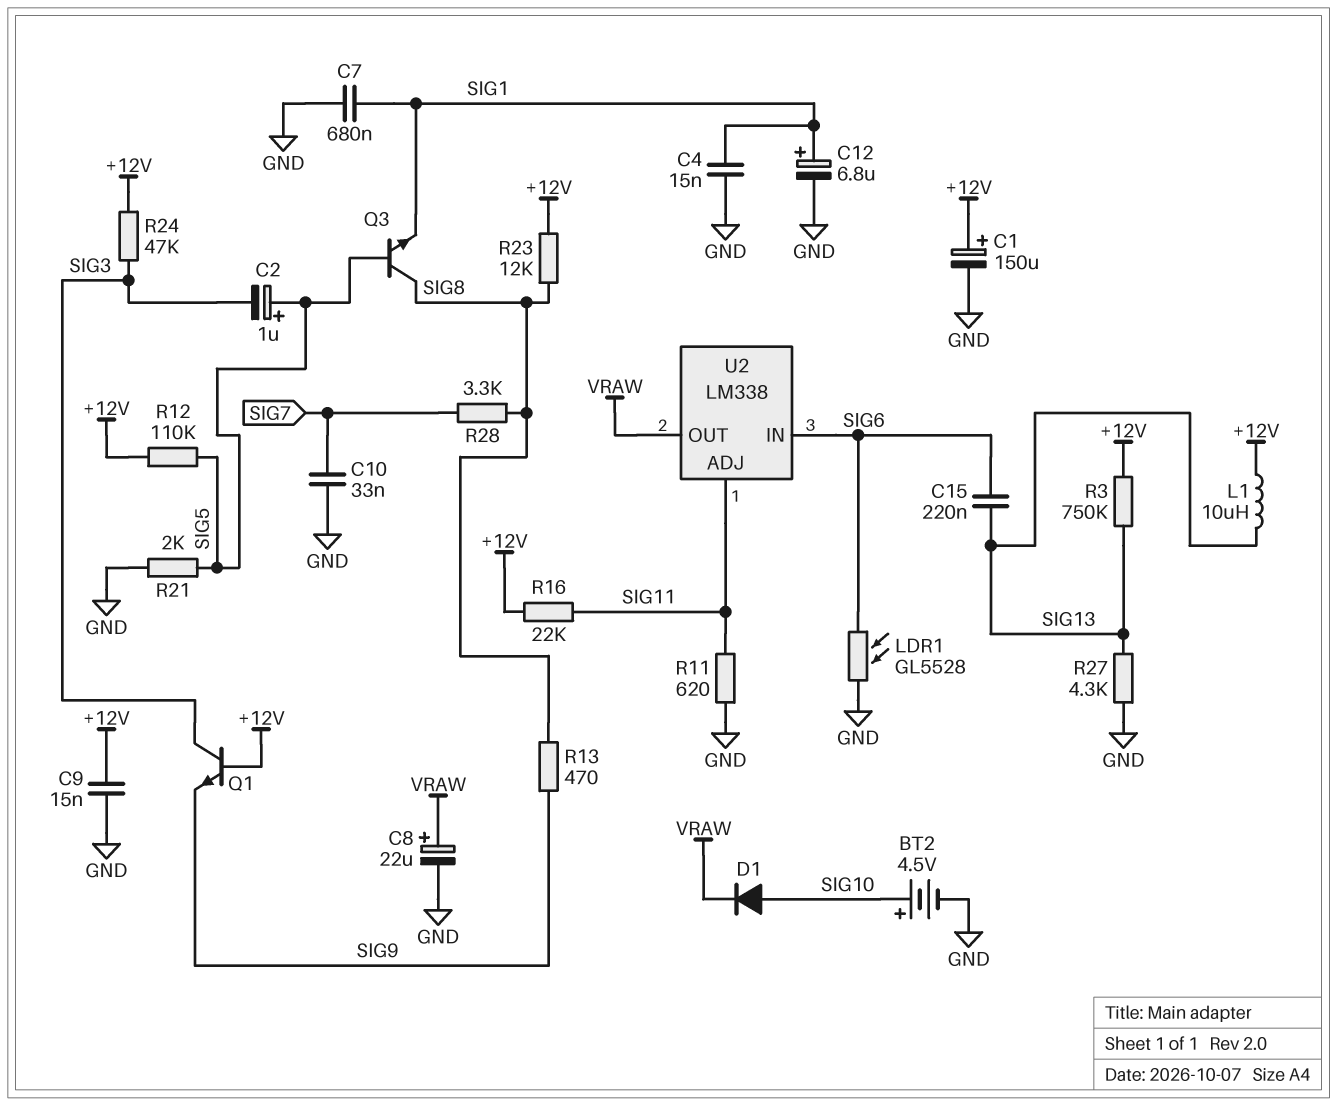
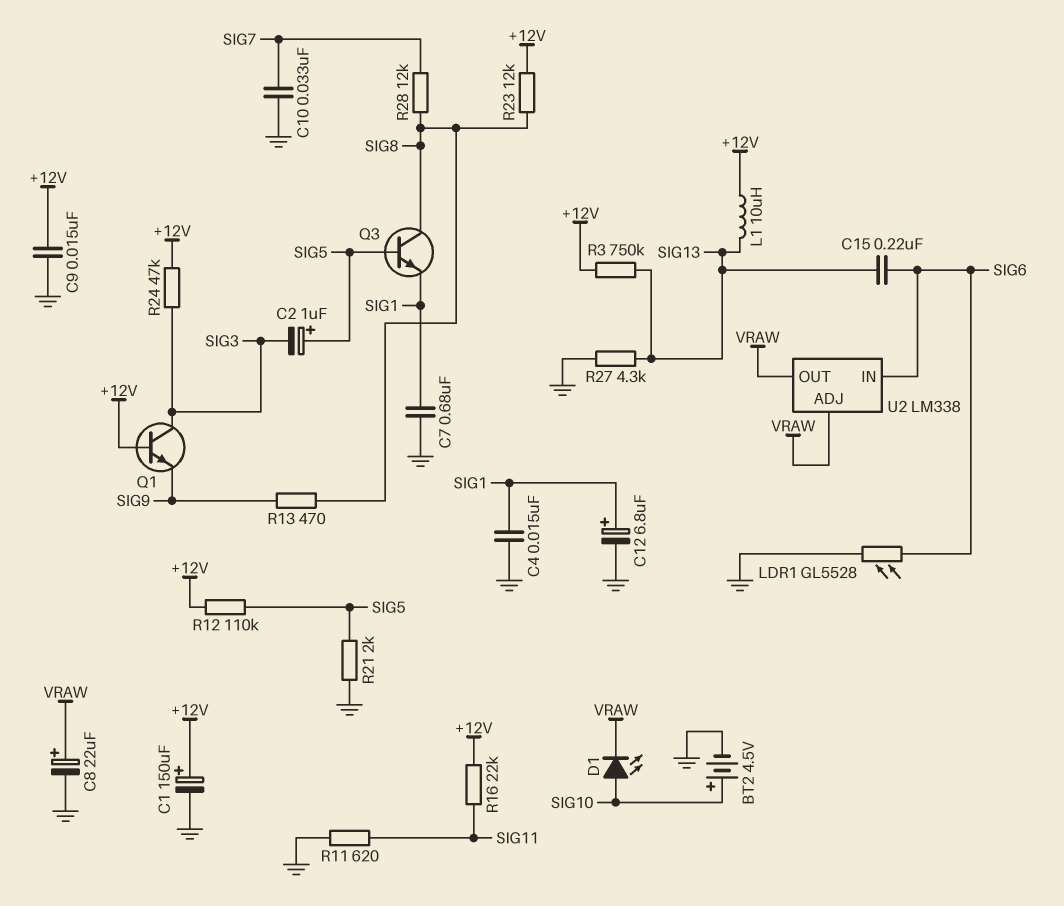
D1: diode (A SIG10, K VRAW) -> LED (A SIG10, K VRAW)
R28: 3.3k (SIG7, SIG8) -> 12k (SIG7, SIG8)
U2 pin ADJ: SIG11 -> VRAW

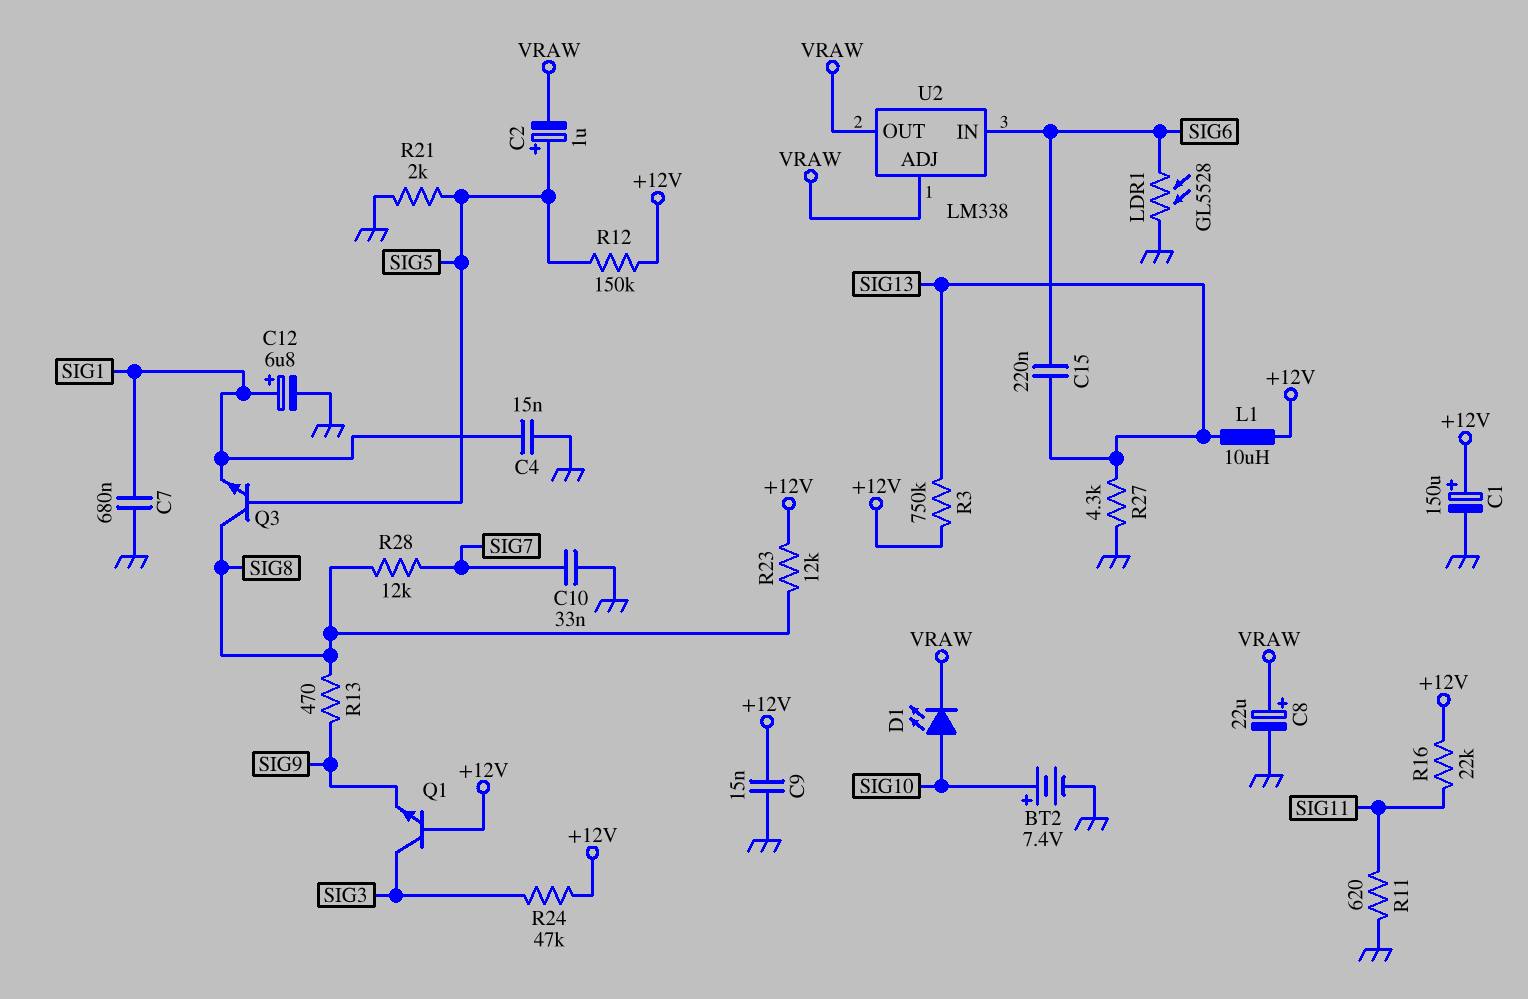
BT2: 4.5V (plus SIG10, minus GND) -> 7.4V (plus SIG10, minus GND)
C2: 1uF (plus SIG5, minus SIG3) -> 1uF (plus SIG5, minus VRAW)
R12: 110k (+12V, SIG5) -> 150k (+12V, SIG5)

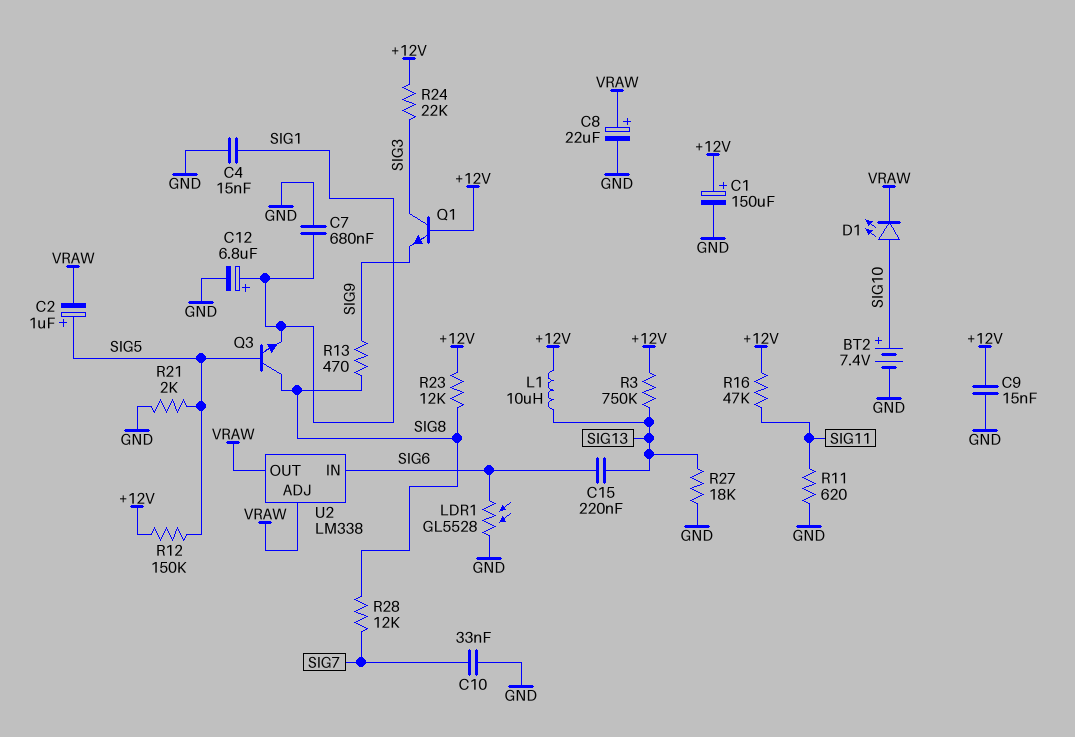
R16: 22k (+12V, SIG11) -> 47k (+12V, SIG11)
R24: 47k (+12V, SIG3) -> 22k (+12V, SIG3)
R27: 4.3k (GND, SIG13) -> 18k (GND, SIG13)

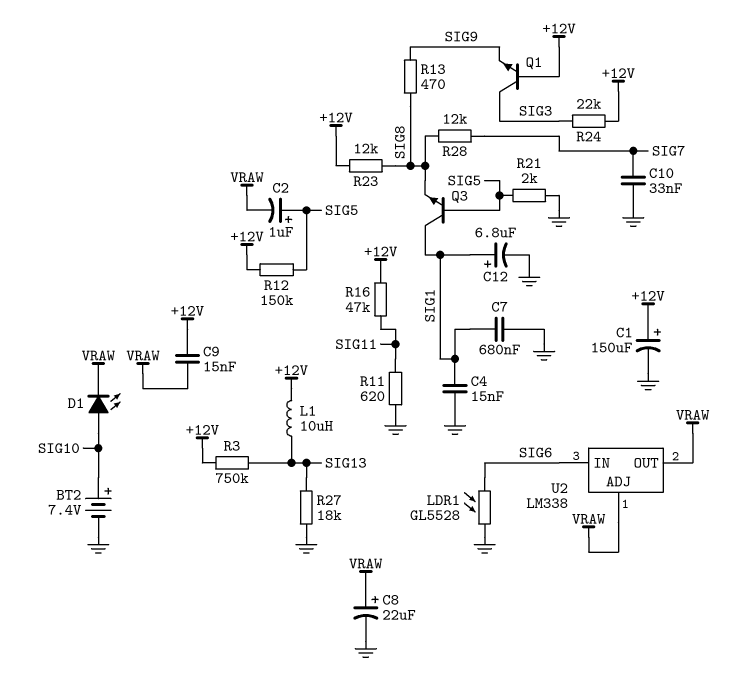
C9: 15nF (+12V, GND) -> 15nF (+12V, VRAW)
C15: 220nF (SIG6, SIG13) -> none
Q3: NPN (B SIG5, C SIG8, E SIG1) -> NPN (B SIG5, C SIG1, E SIG8)

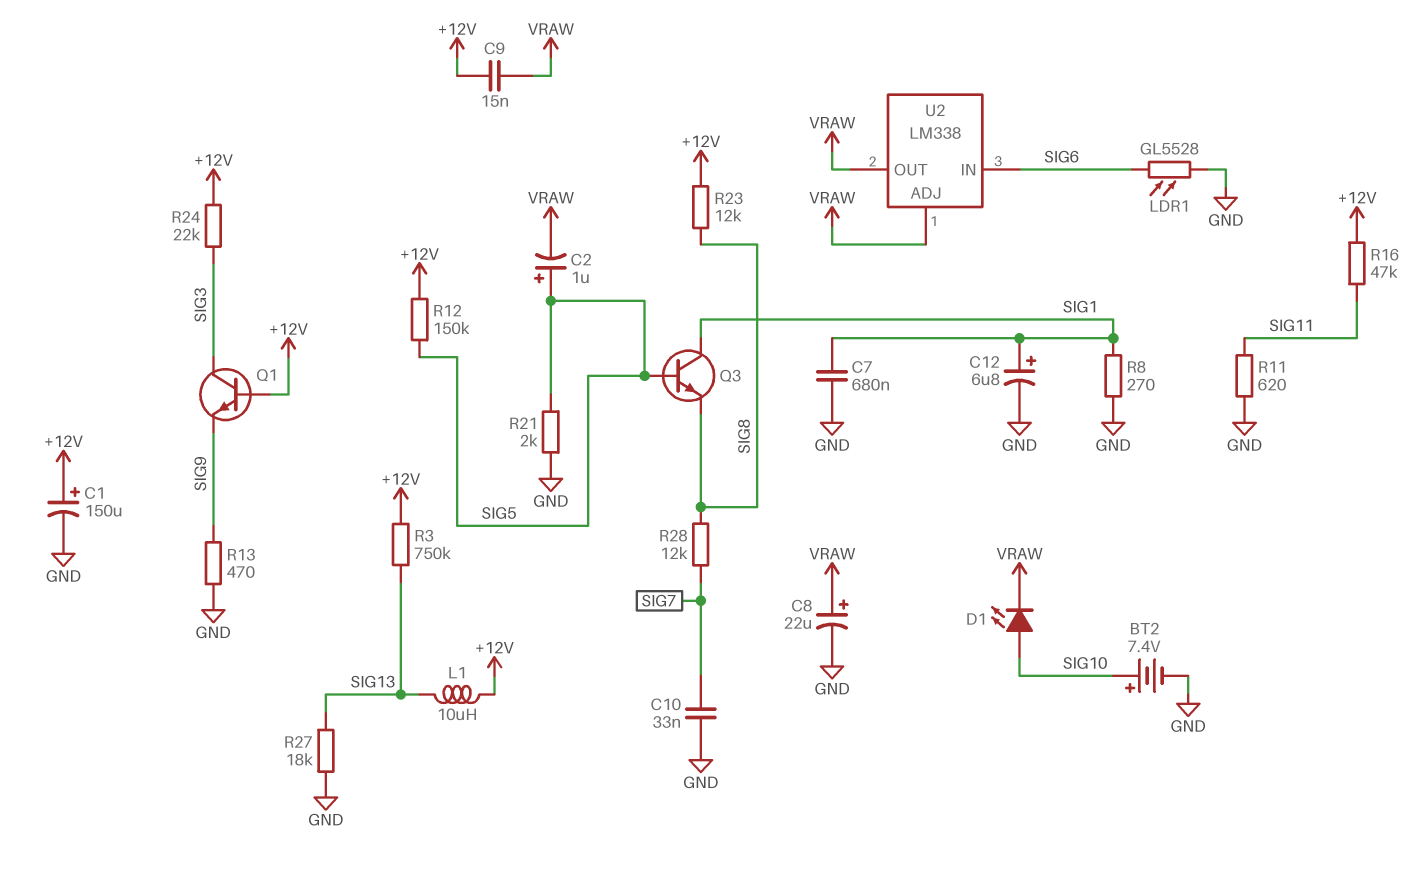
C4: 15nF (GND, SIG1) -> none
R8: none -> 270 (GND, SIG1)
R13: 470 (SIG8, SIG9) -> 470 (GND, SIG9)

